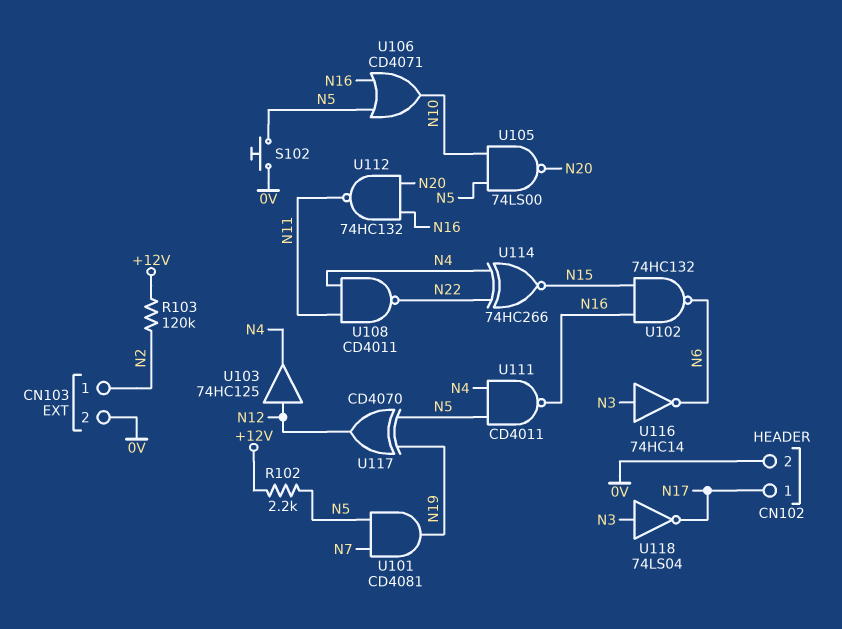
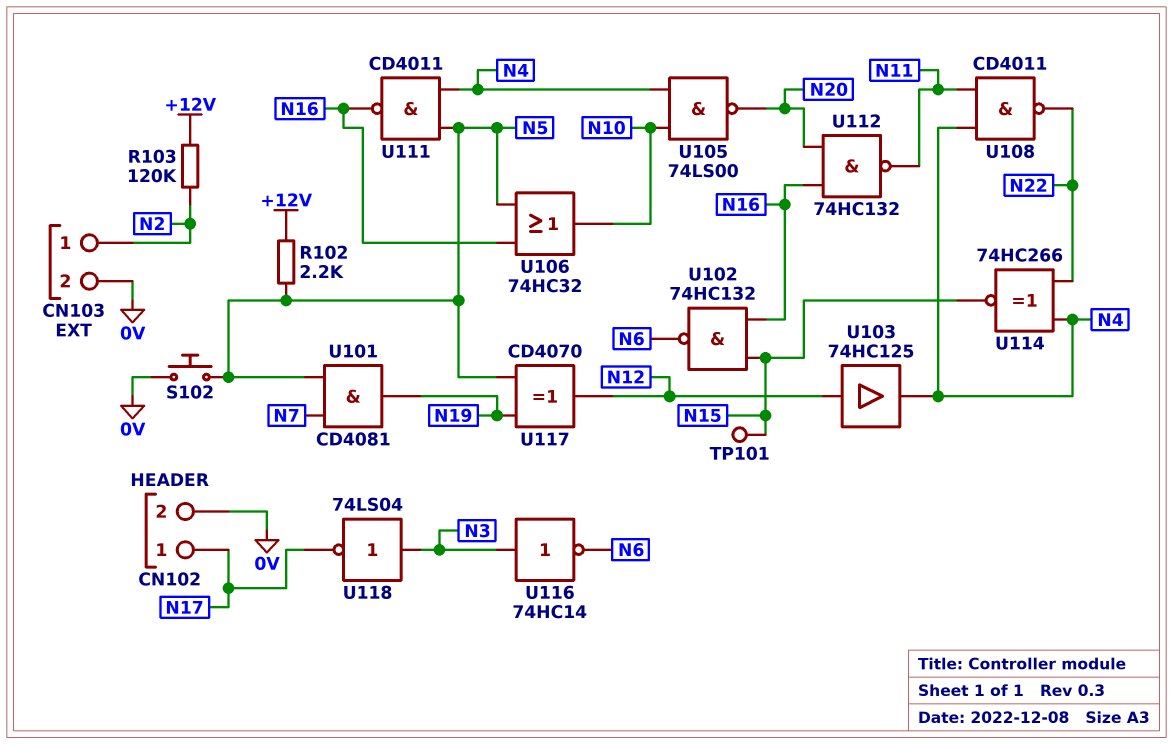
TP101: none -> test point (N15)
U105: NAND 74LS00 (in N5, in N10, out N20) -> NAND 74LS00 (in N4, in N10, out N20)
U106: OR CD4071 (in N5, in N16, out N10) -> OR 74HC32 (in N5, in N16, out N10)

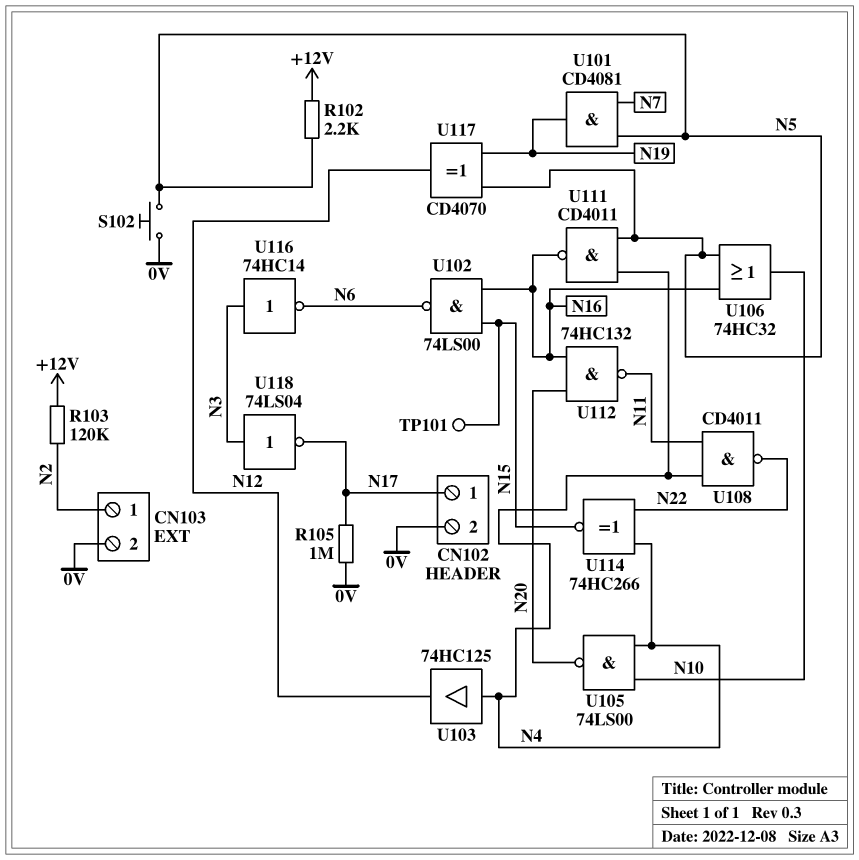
R105: none -> 1M (0V, N17)
U102: NAND 74HC132 (in N15, in N16, out N6) -> NAND 74LS00 (in N15, in N16, out N6)
U103: buffer 74HC125 (in N12, out N4) -> buffer 74HC125 (in N4, out N12)

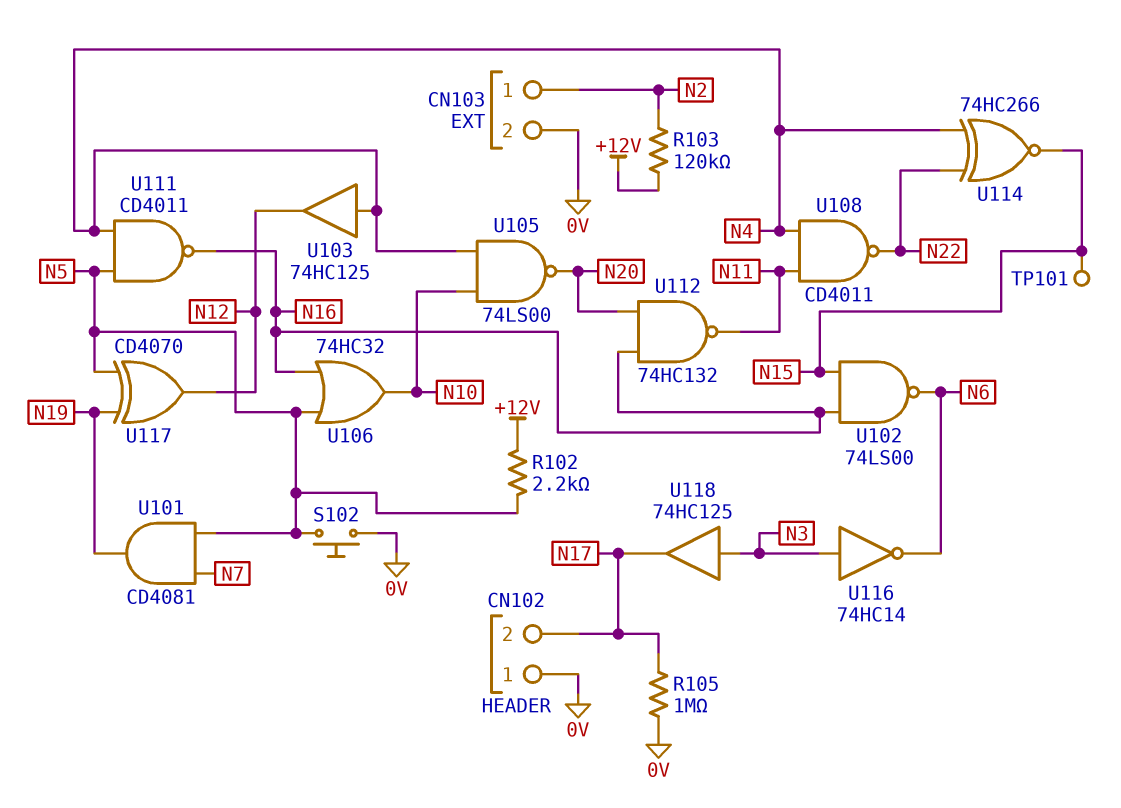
CN102 pin 1: N17 -> 0V
CN102 pin 2: 0V -> N17
U118: NOT 74LS04 (in N3, out N17) -> buffer 74HC125 (in N3, out N17)

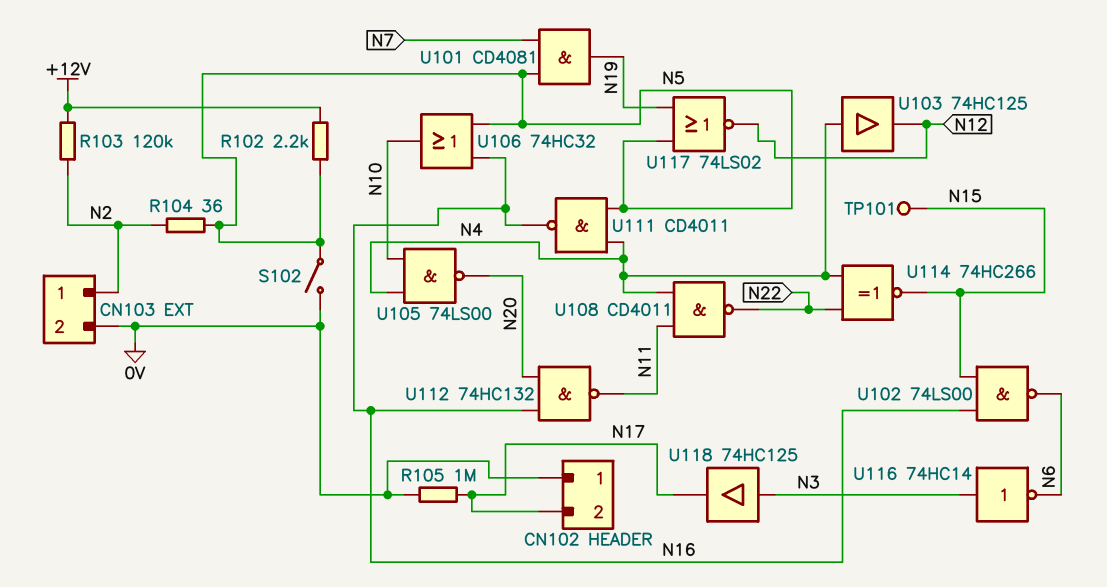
R104: none -> 36 (N2, N5)
S102: button (0V, N5) -> switch (0V, N5)
U117: XOR CD4070 (in N5, in N19, out N12) -> NOR 74LS02 (in N5, in N19, out N12)

